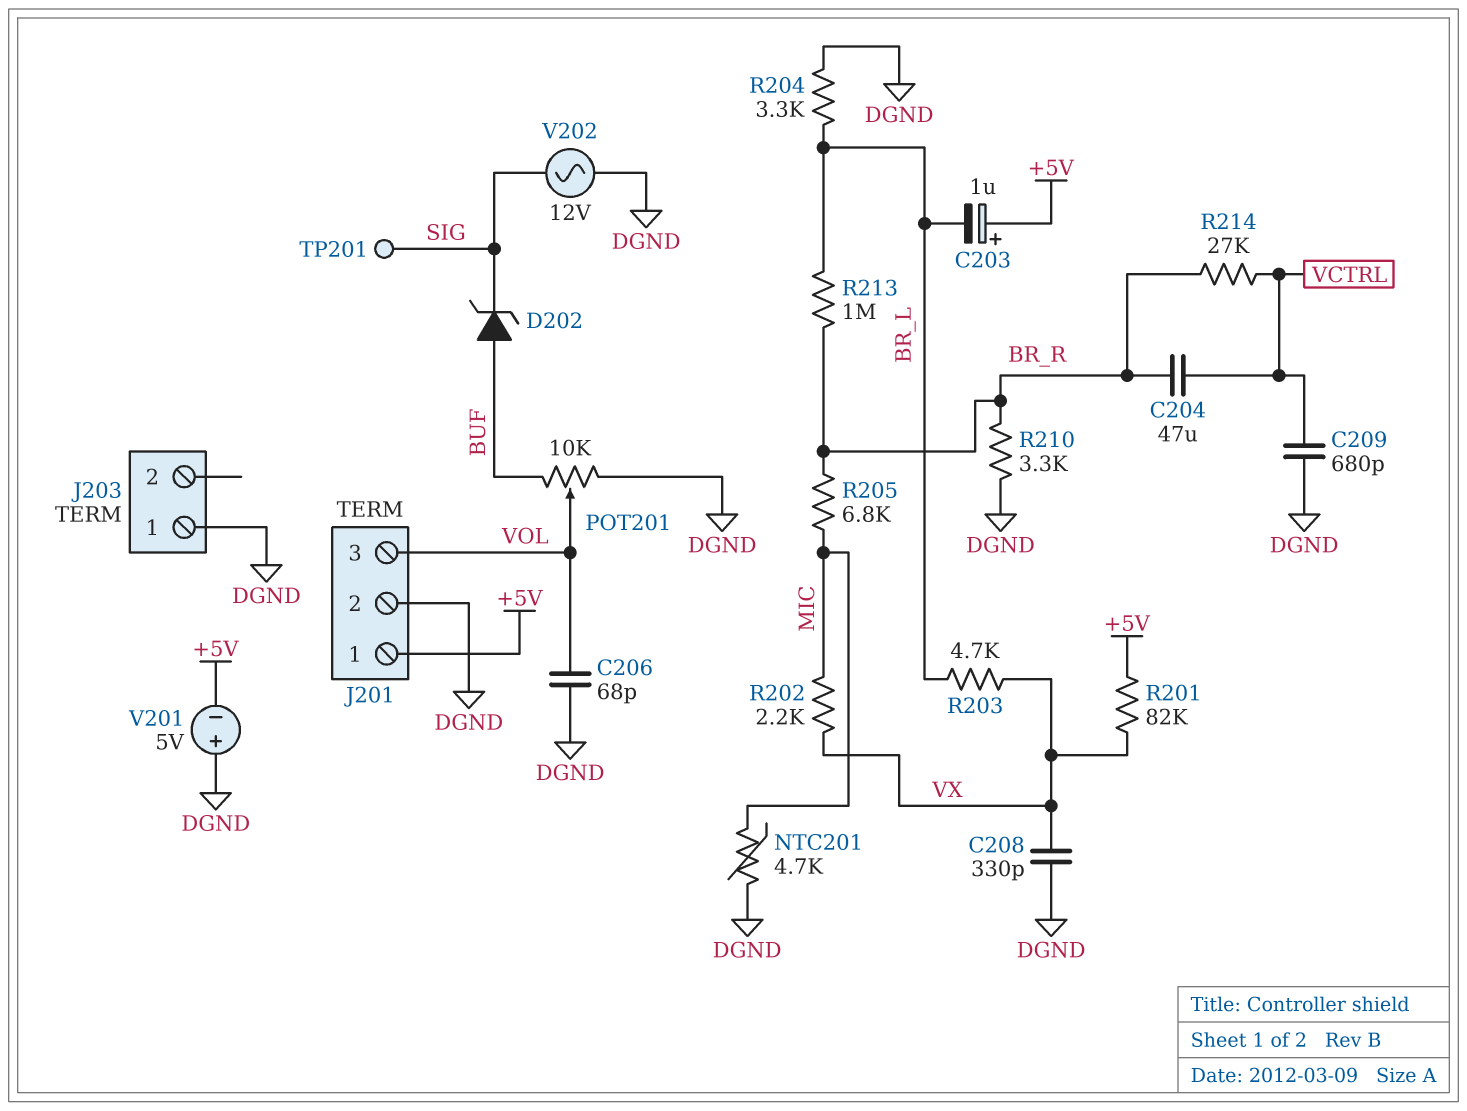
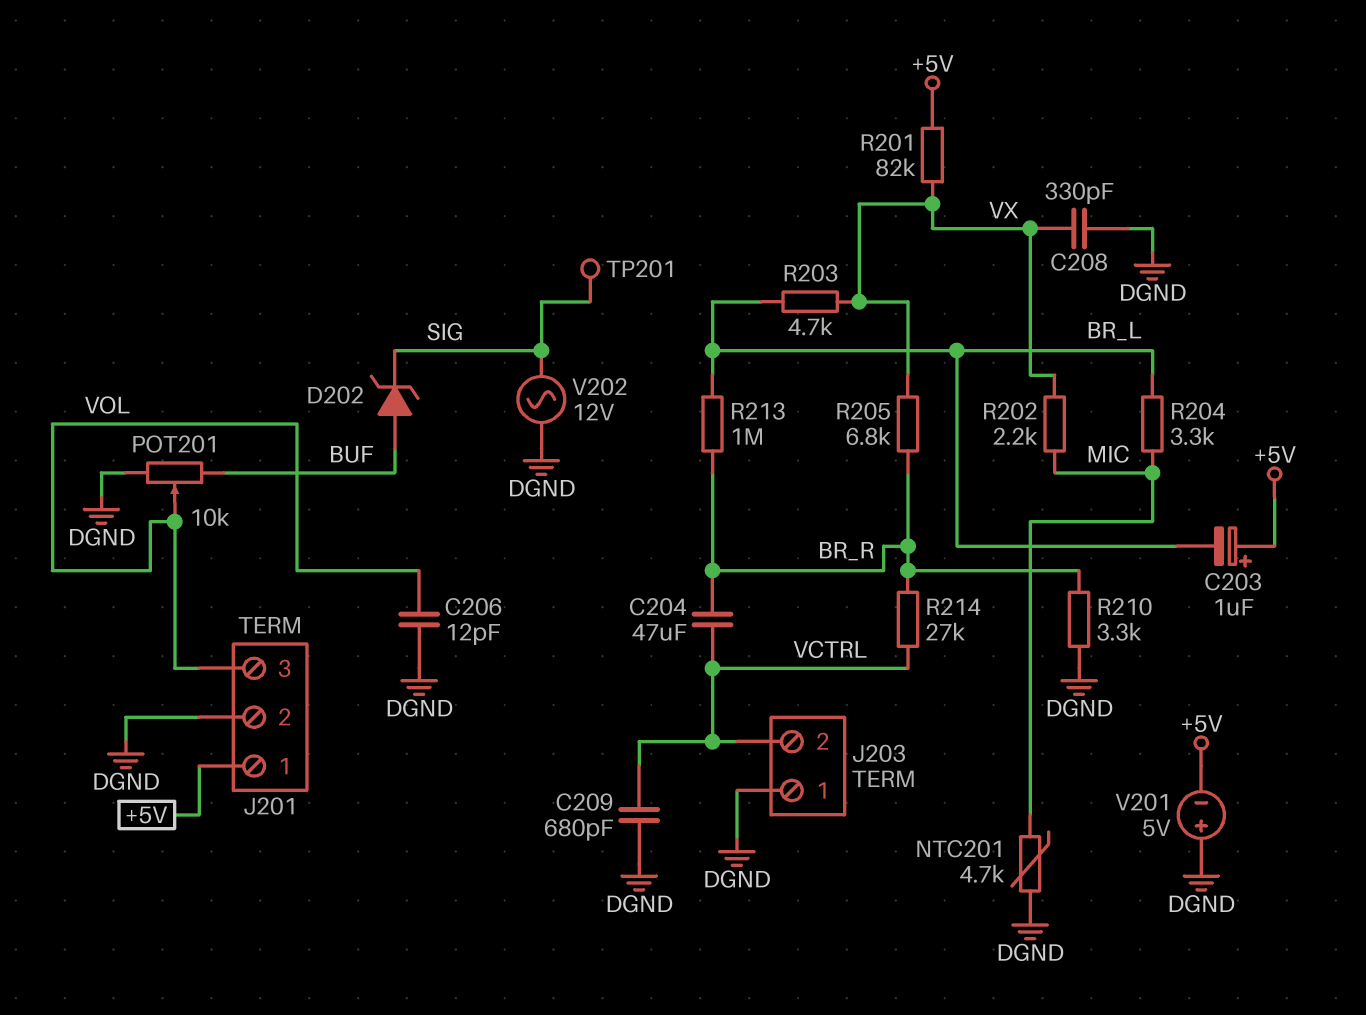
C206: 68pF (DGND, VOL) -> 12pF (DGND, VOL)
J203 pin 2: none -> VCTRL
R204: 3.3k (BR_L, DGND) -> 3.3k (BR_L, MIC)
R205: 6.8k (BR_R, MIC) -> 6.8k (BR_R, VX)

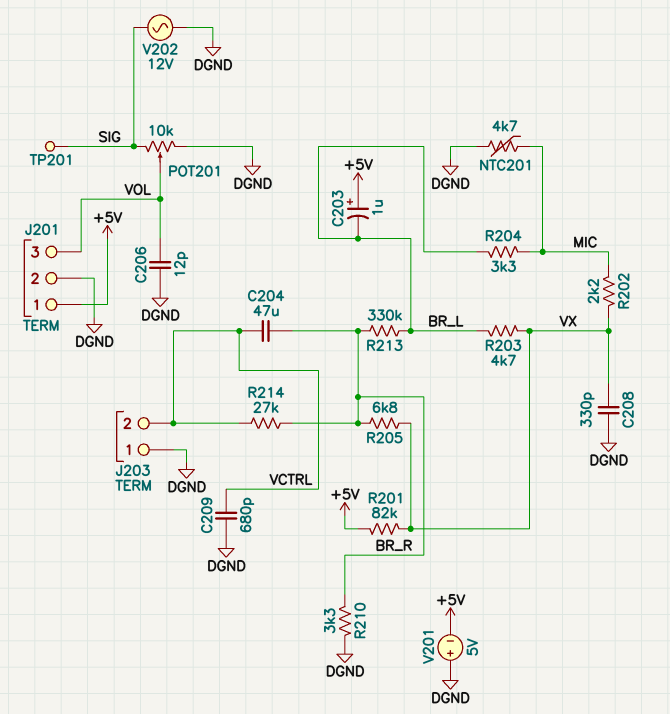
D202: zener (A BUF, K SIG) -> none
POT201: 10k (BUF, DGND, wiper VOL) -> 10k (DGND, SIG, wiper VOL)
R213: 1M (BR_L, BR_R) -> 330k (BR_L, BR_R)

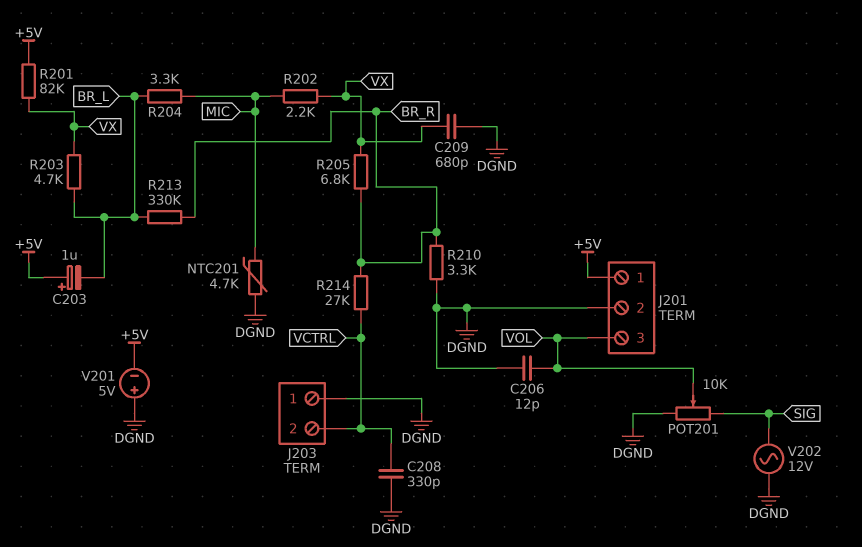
C204: 47uF (BR_R, VCTRL) -> none
C208: 330pF (DGND, VX) -> 330pF (DGND, VCTRL)
C209: 680pF (DGND, VCTRL) -> 680pF (DGND, VX)
TP201: test point (SIG) -> none

